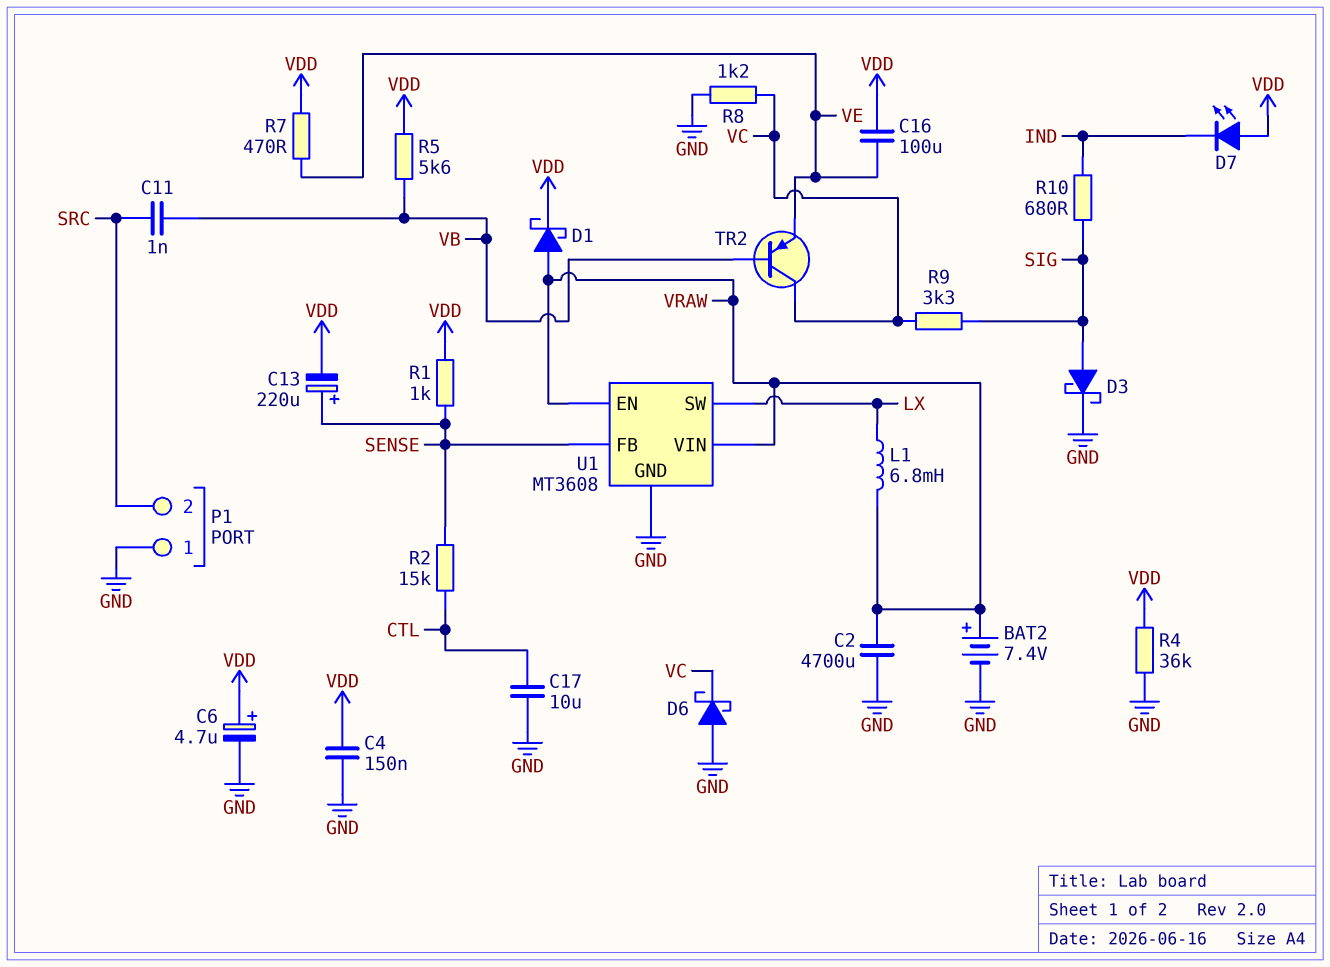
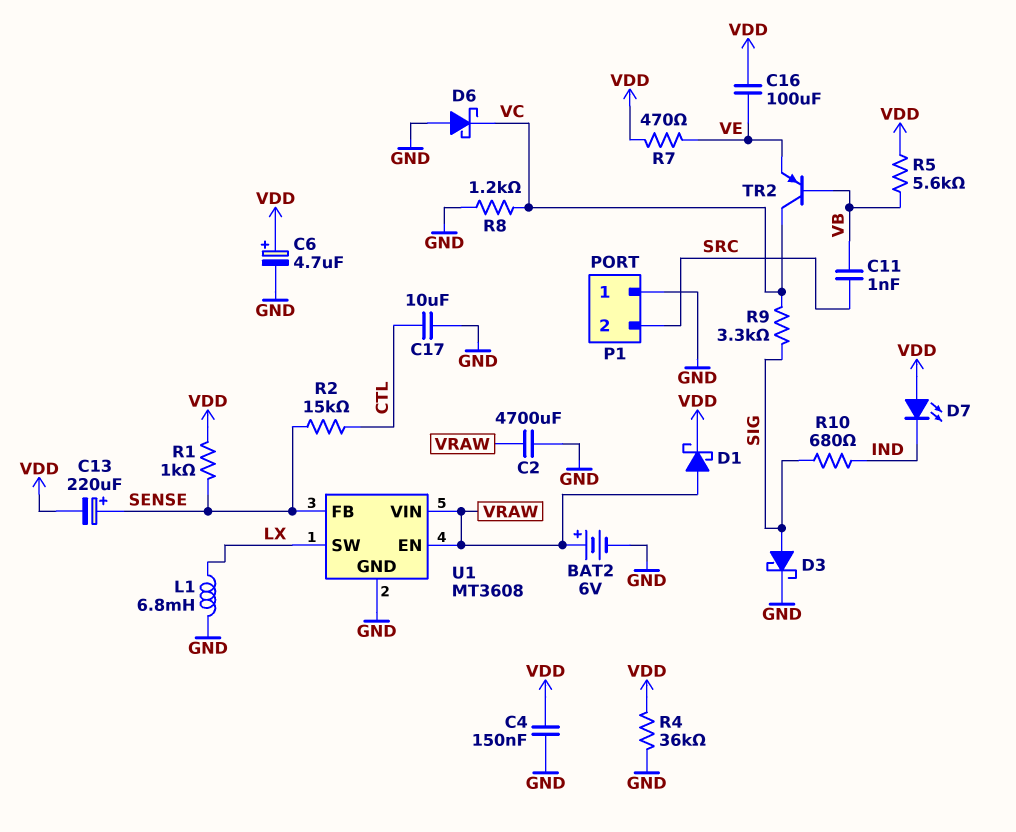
BAT2: 7.4V (plus VRAW, minus GND) -> 6V (plus VRAW, minus GND)
L1: 6.8mH (LX, VRAW) -> 6.8mH (GND, LX)

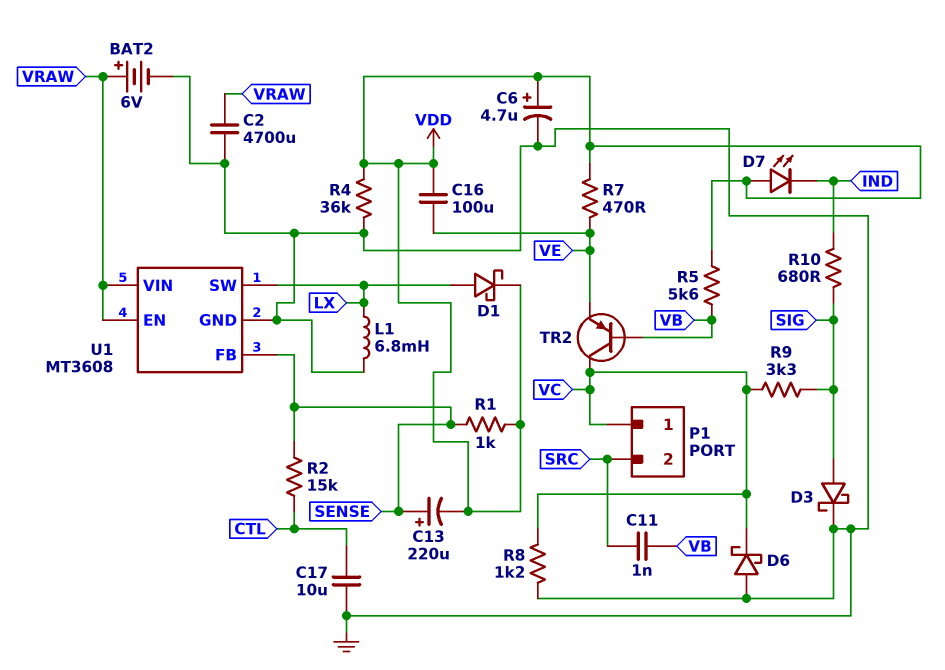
C4: 150nF (GND, VDD) -> none
D1: schottky (A VRAW, K VDD) -> schottky (A LX, K VDD)
P1 pin 1: GND -> VC

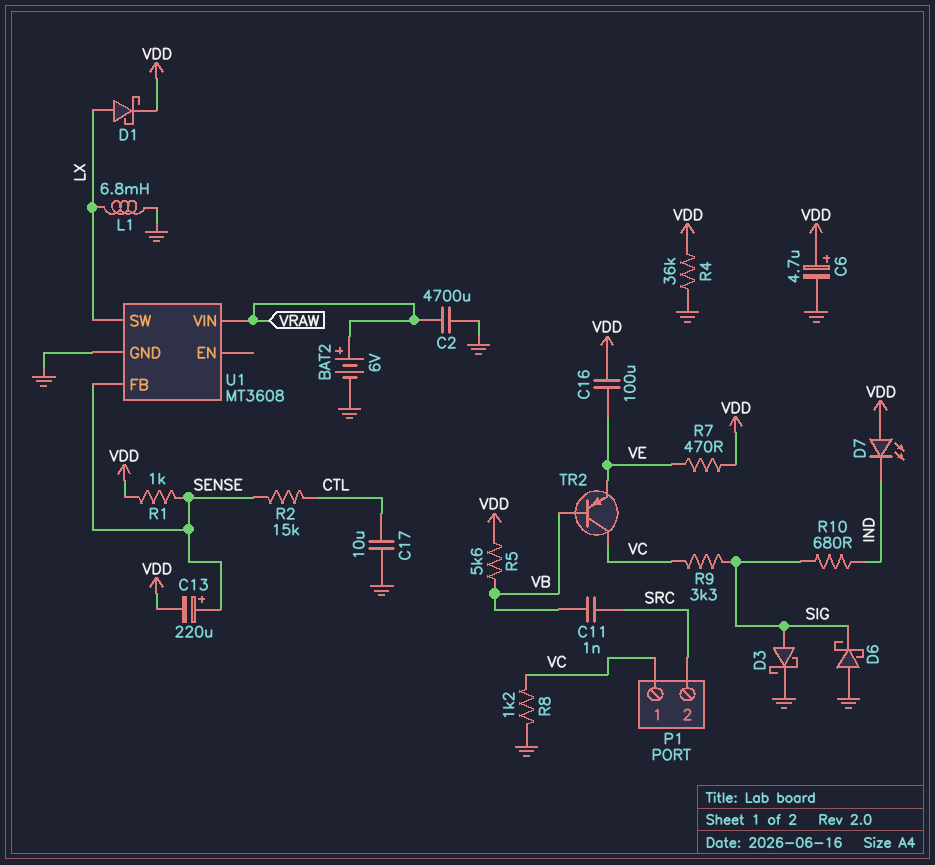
D6: schottky (A GND, K VC) -> schottky (A GND, K SIG)
U1 pin EN: VRAW -> none

